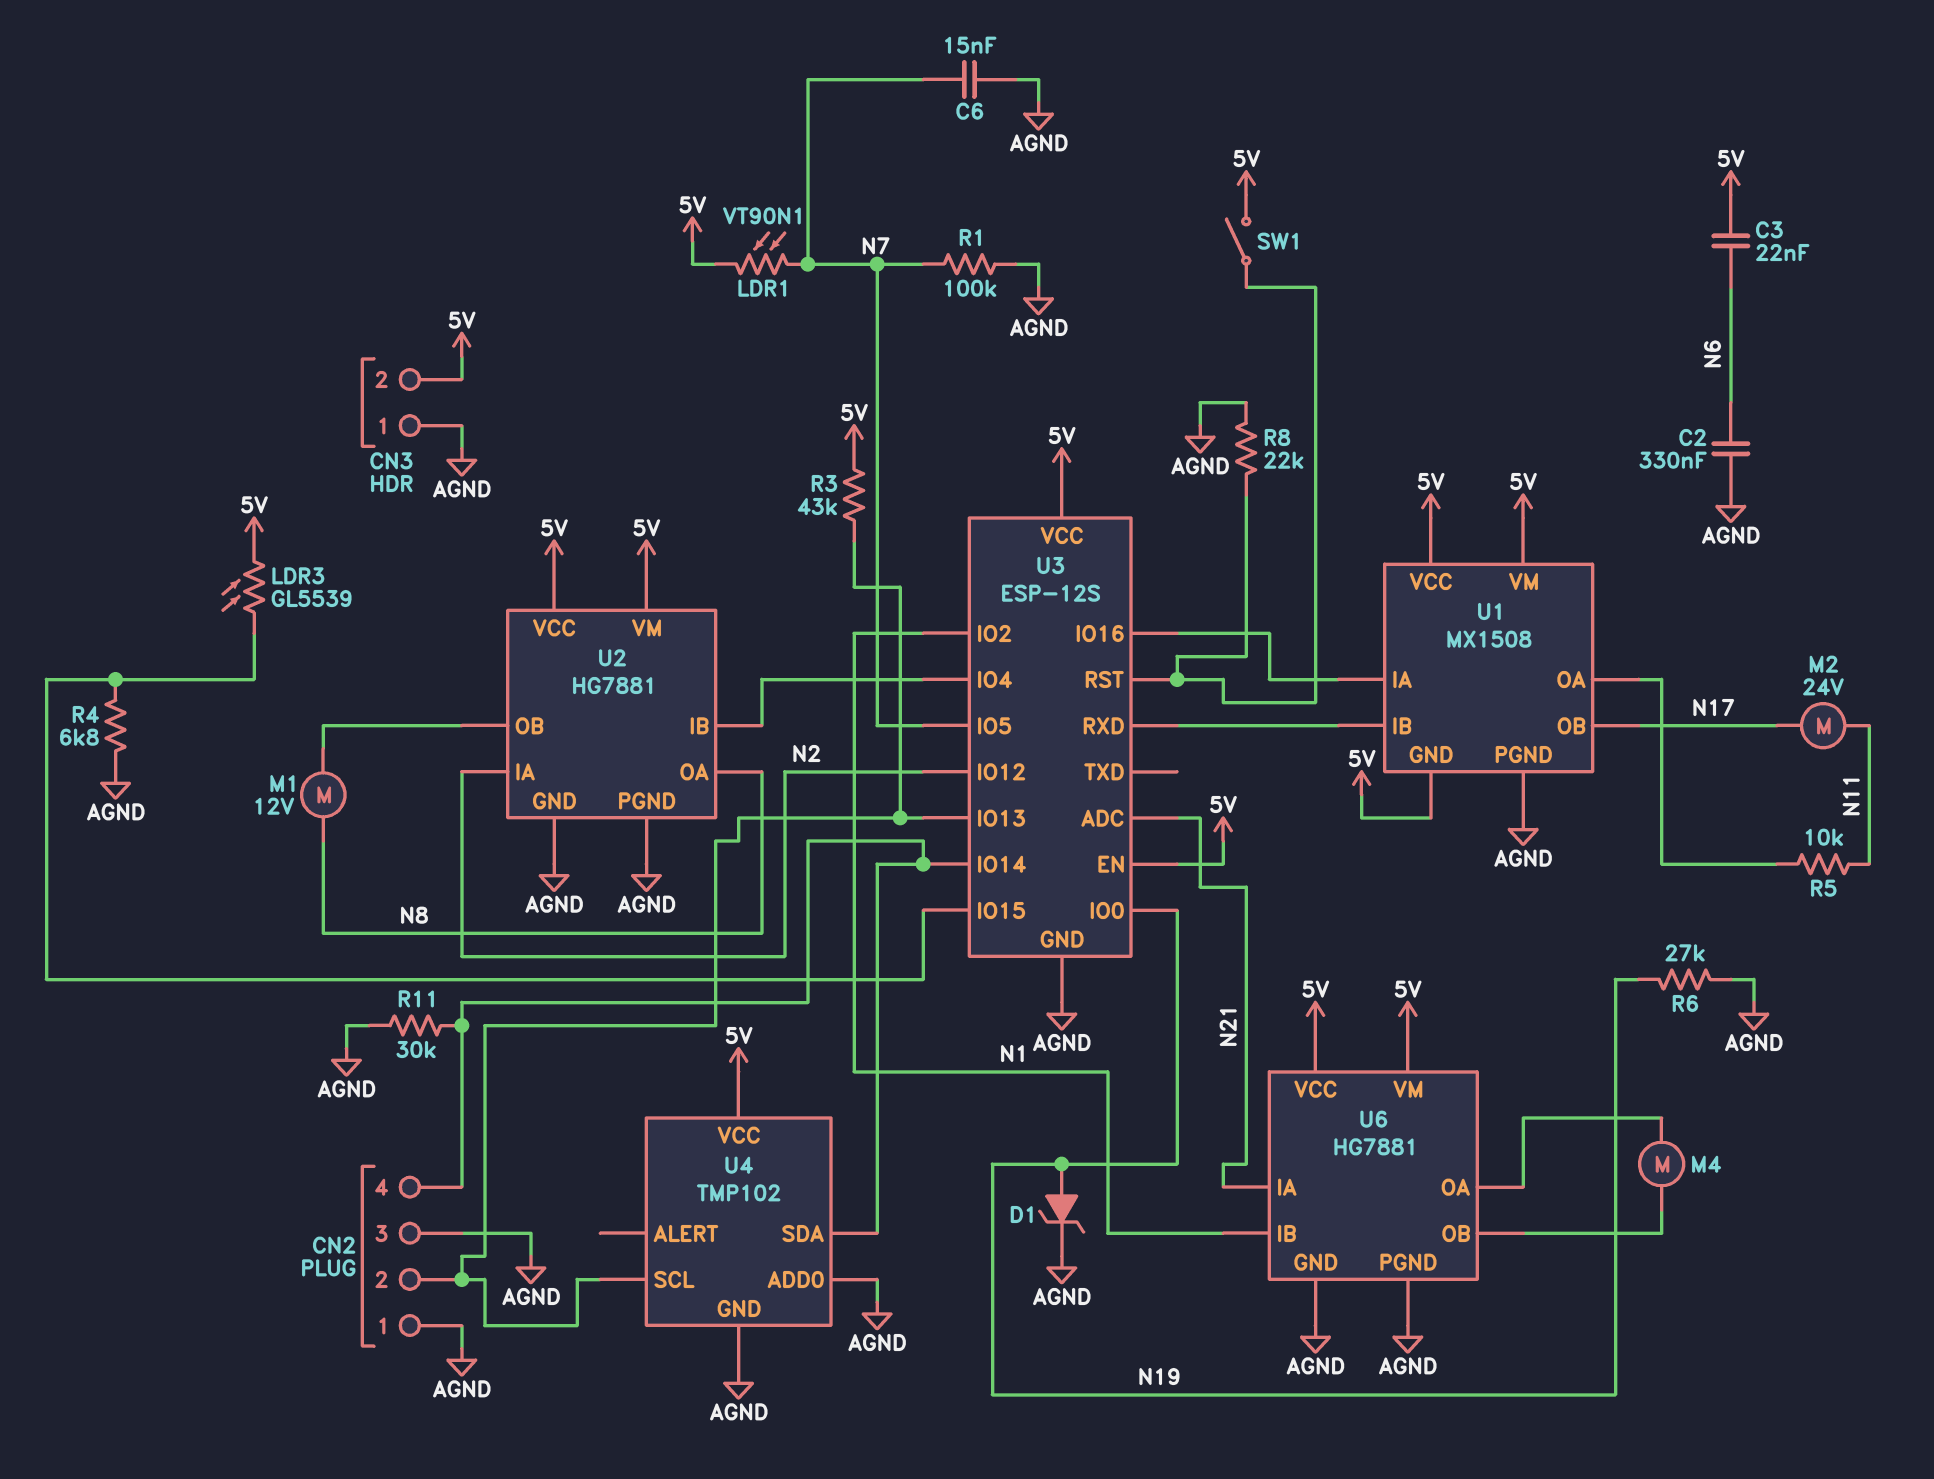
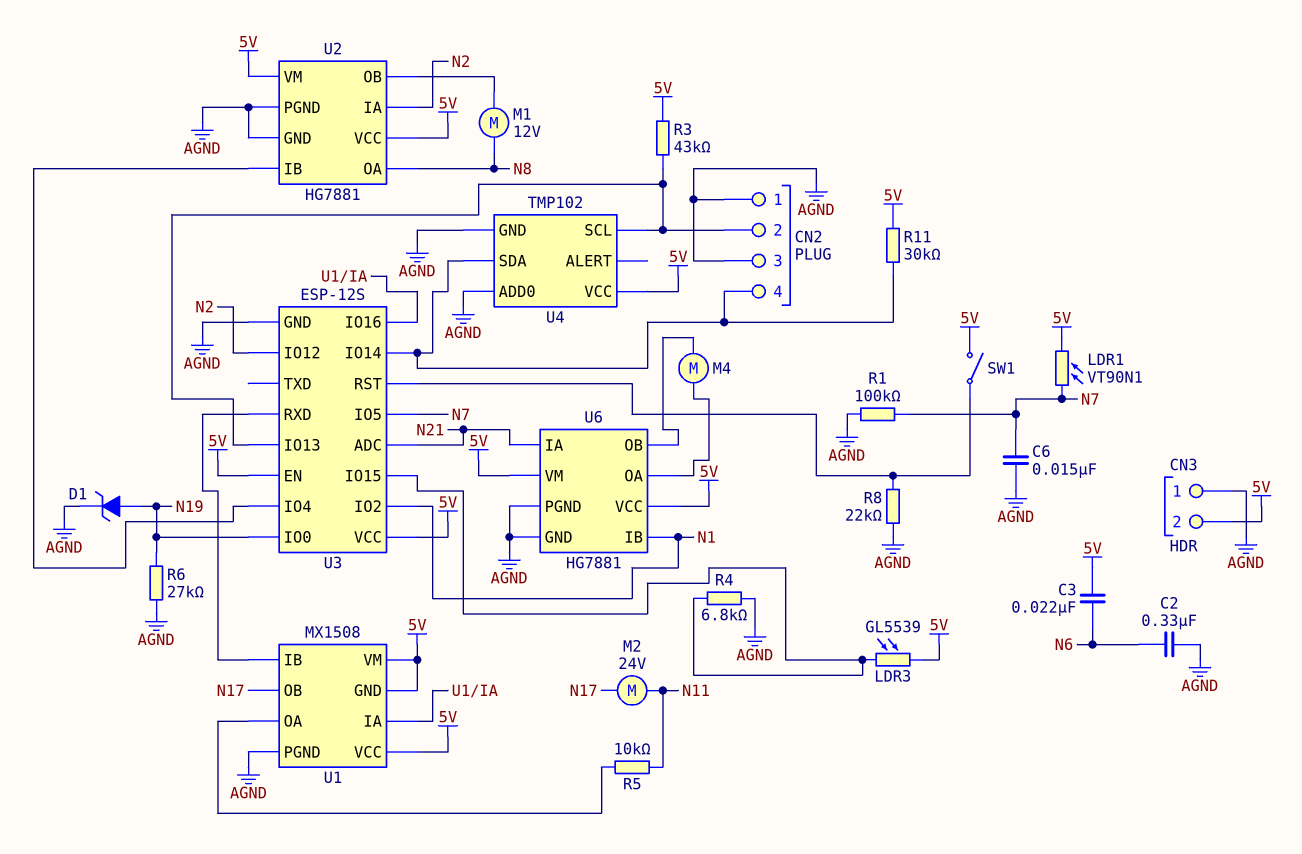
R11: 30k (AGND, CN2/4) -> 30k (5V, CN2/4)

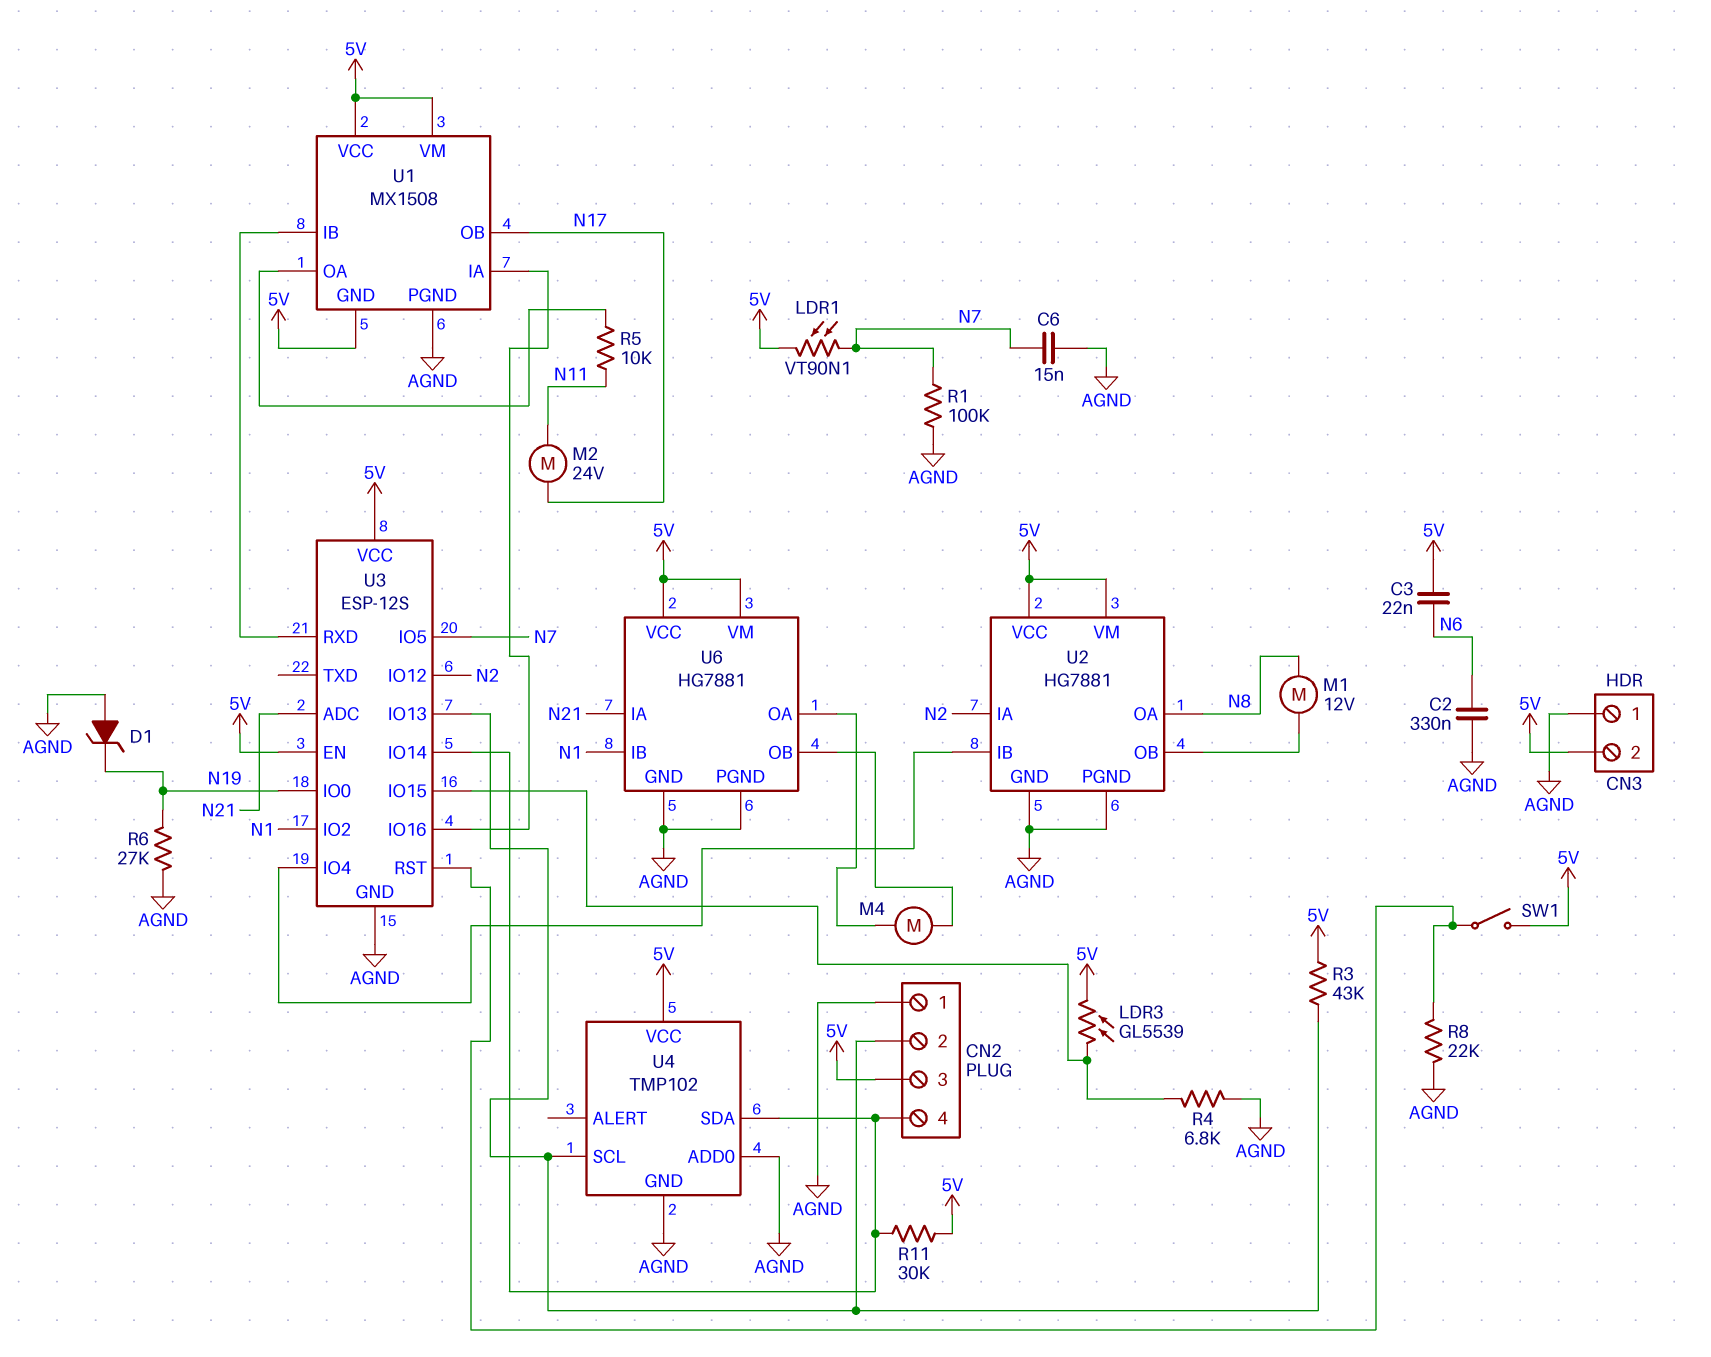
CN2 pin 3: AGND -> 5V
D1: zener (A N19, K AGND) -> zener (A AGND, K N19)

